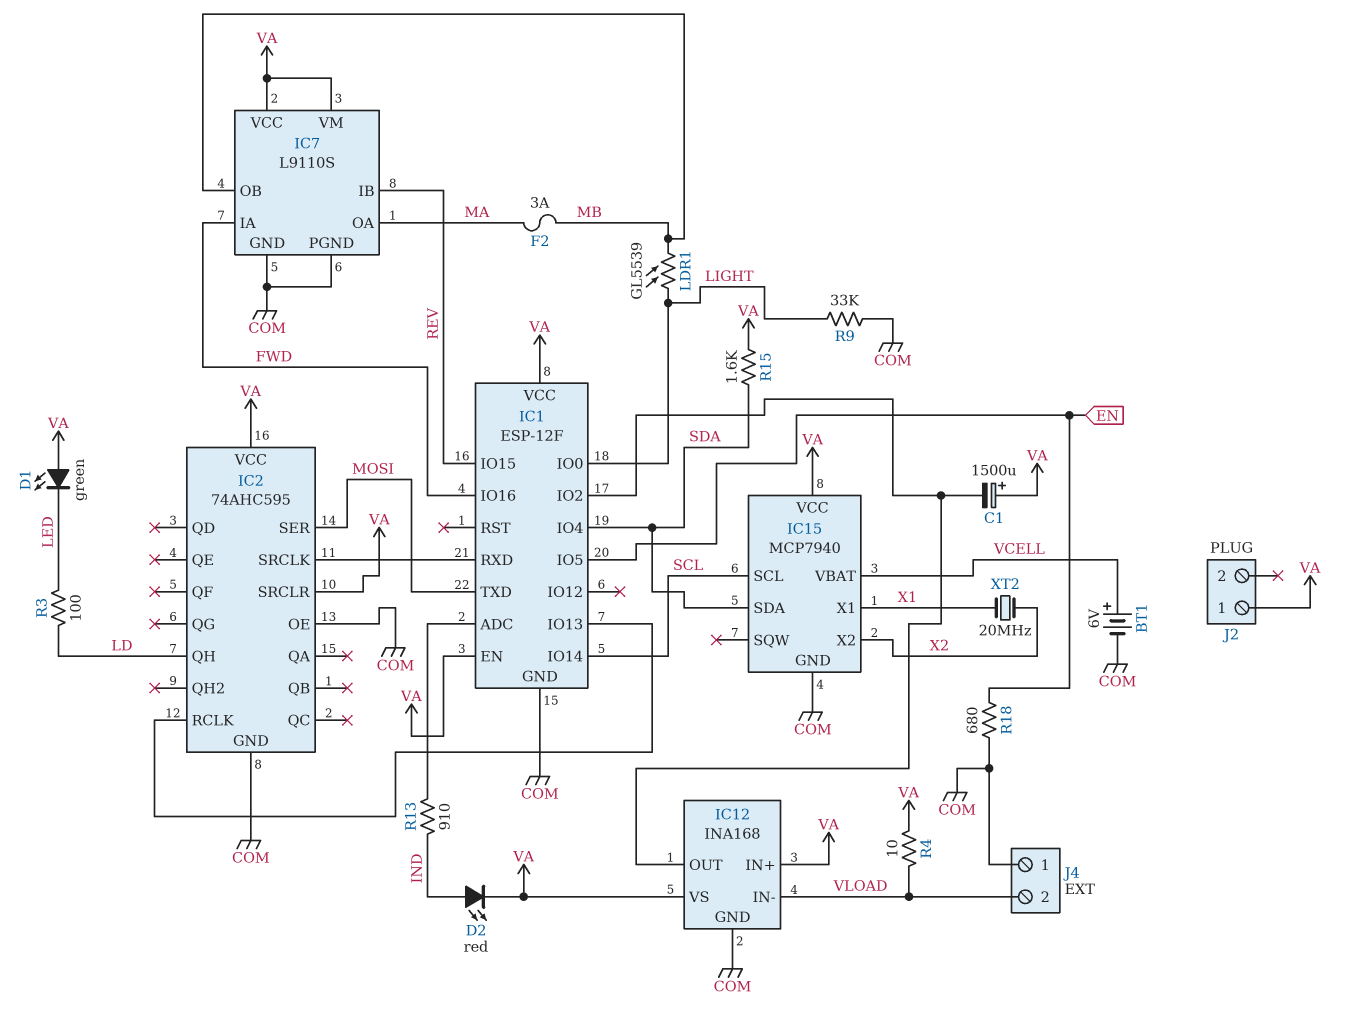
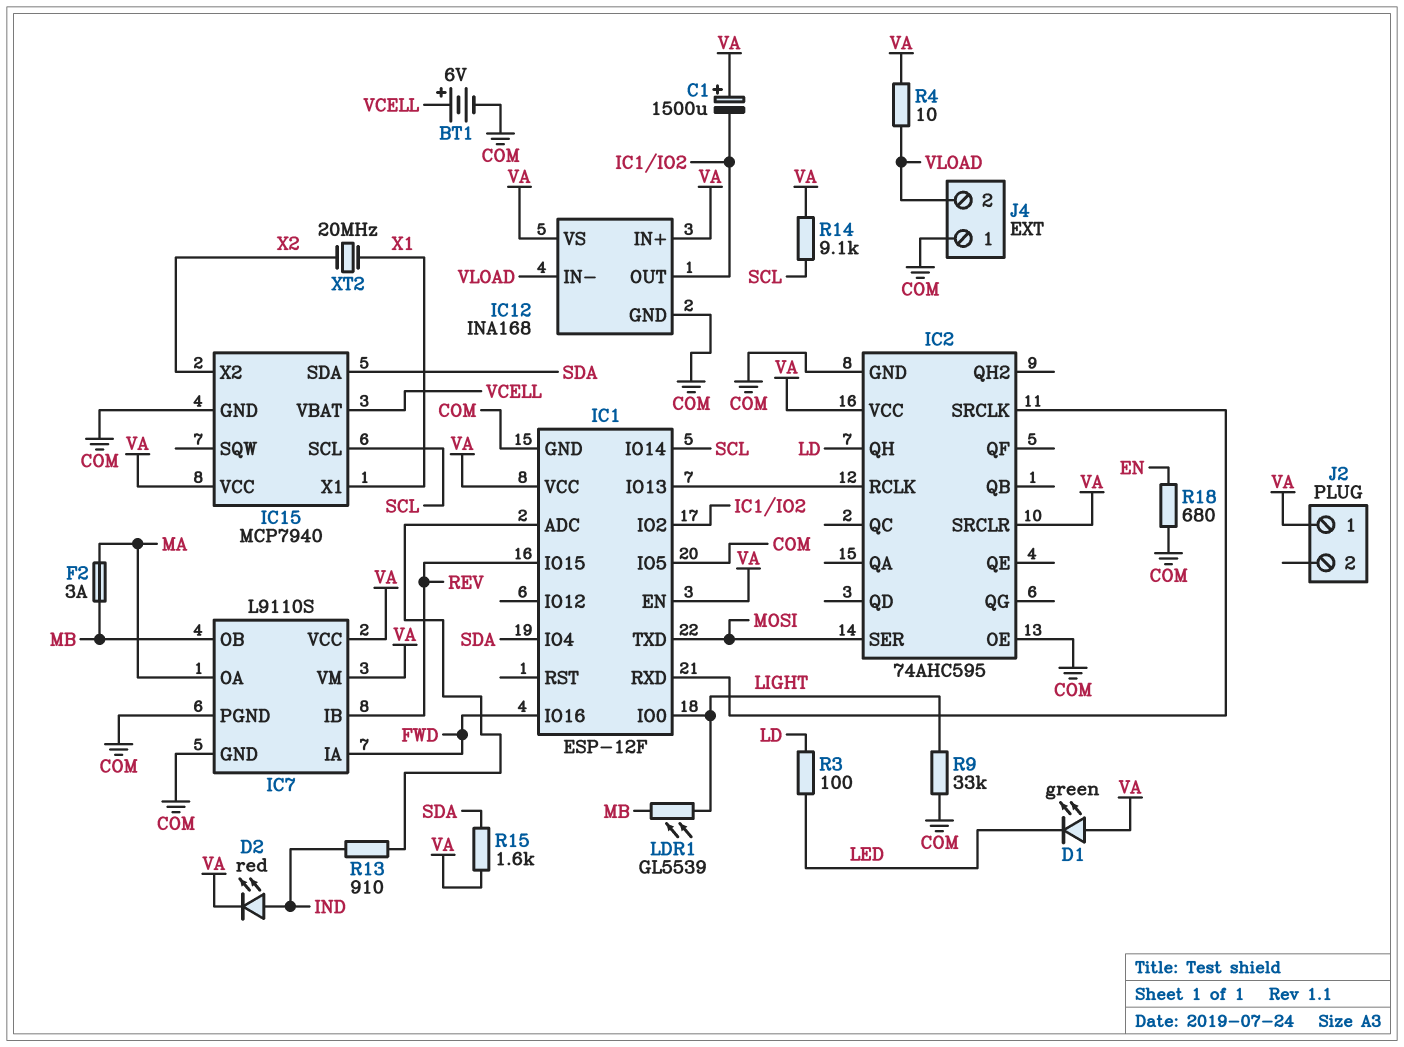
IC1 pin IO5: EN -> COM
R14: none -> 9.1k (SCL, VA)

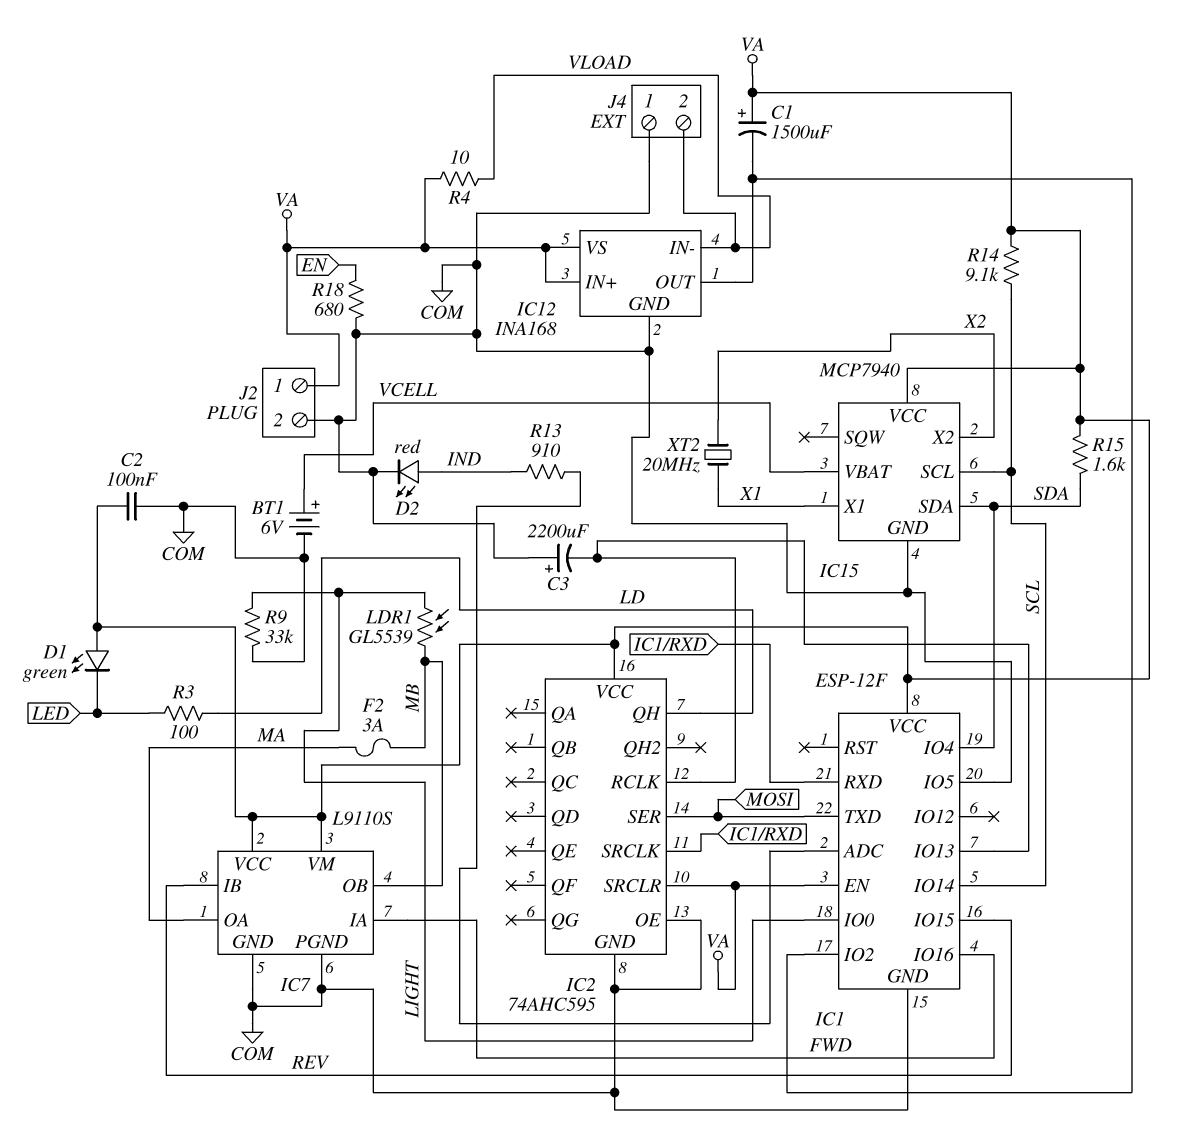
C2: none -> 100nF (COM, VA)
C3: none -> 2200uF (plus COM, minus IC1/IO13)
D2: LED red (A IND, K VA) -> LED red (A IND, K COM)
J2 pin 2: none -> COM

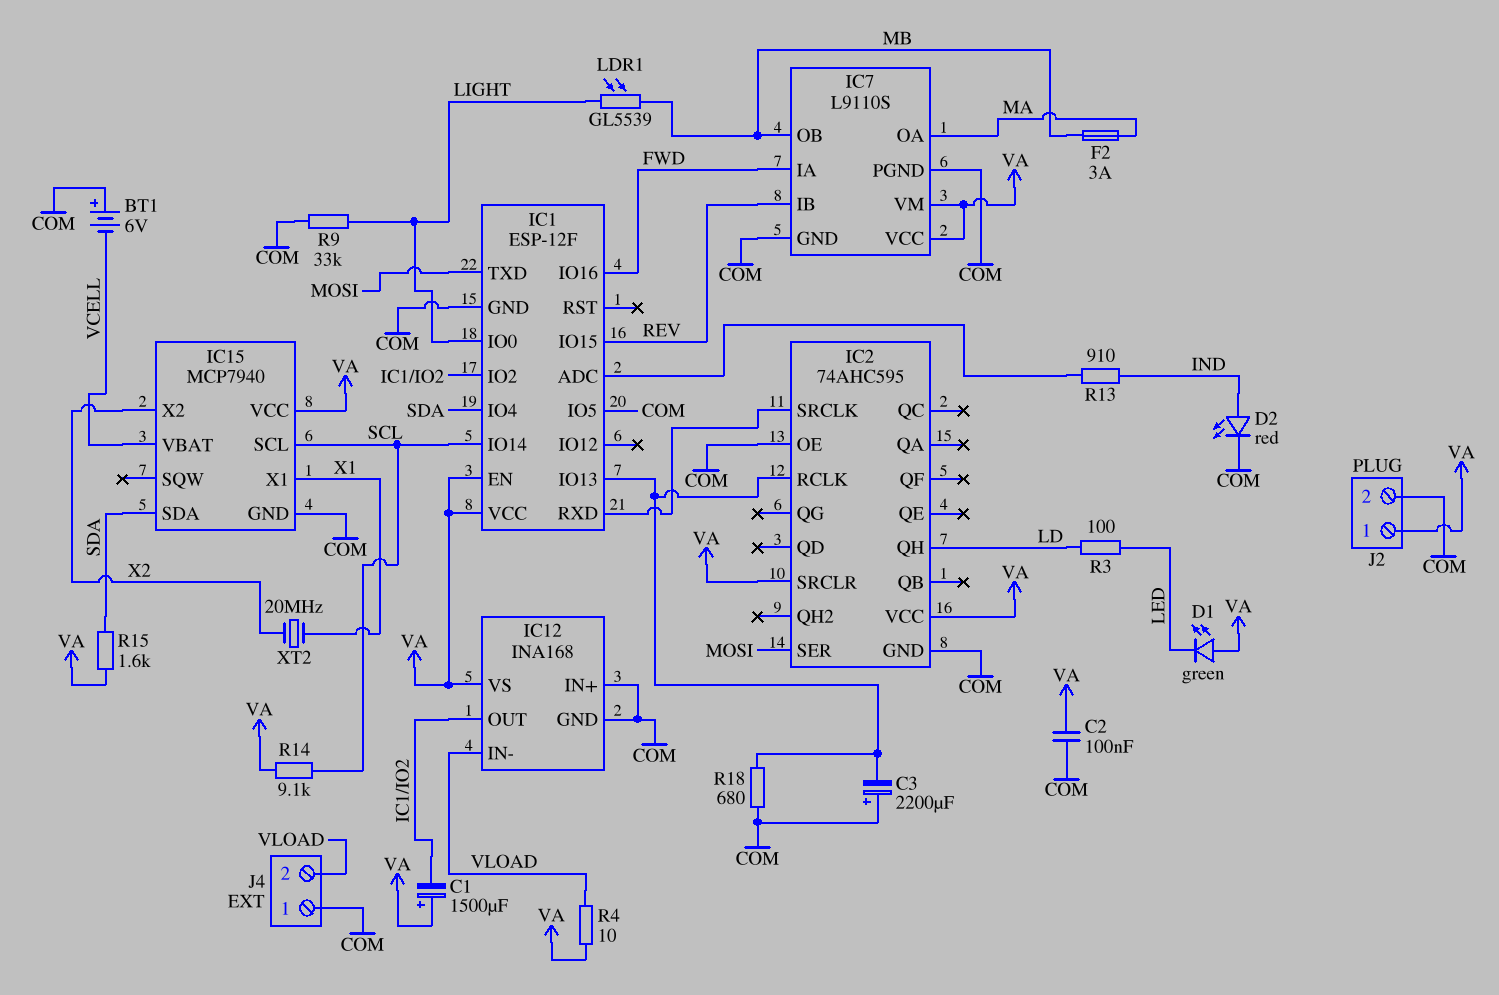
BT1: 6V (plus VCELL, minus COM) -> 6V (plus COM, minus VCELL)
IC12 pin IN+: VA -> COM
R18: 680 (COM, EN) -> 680 (COM, IC1/IO13)

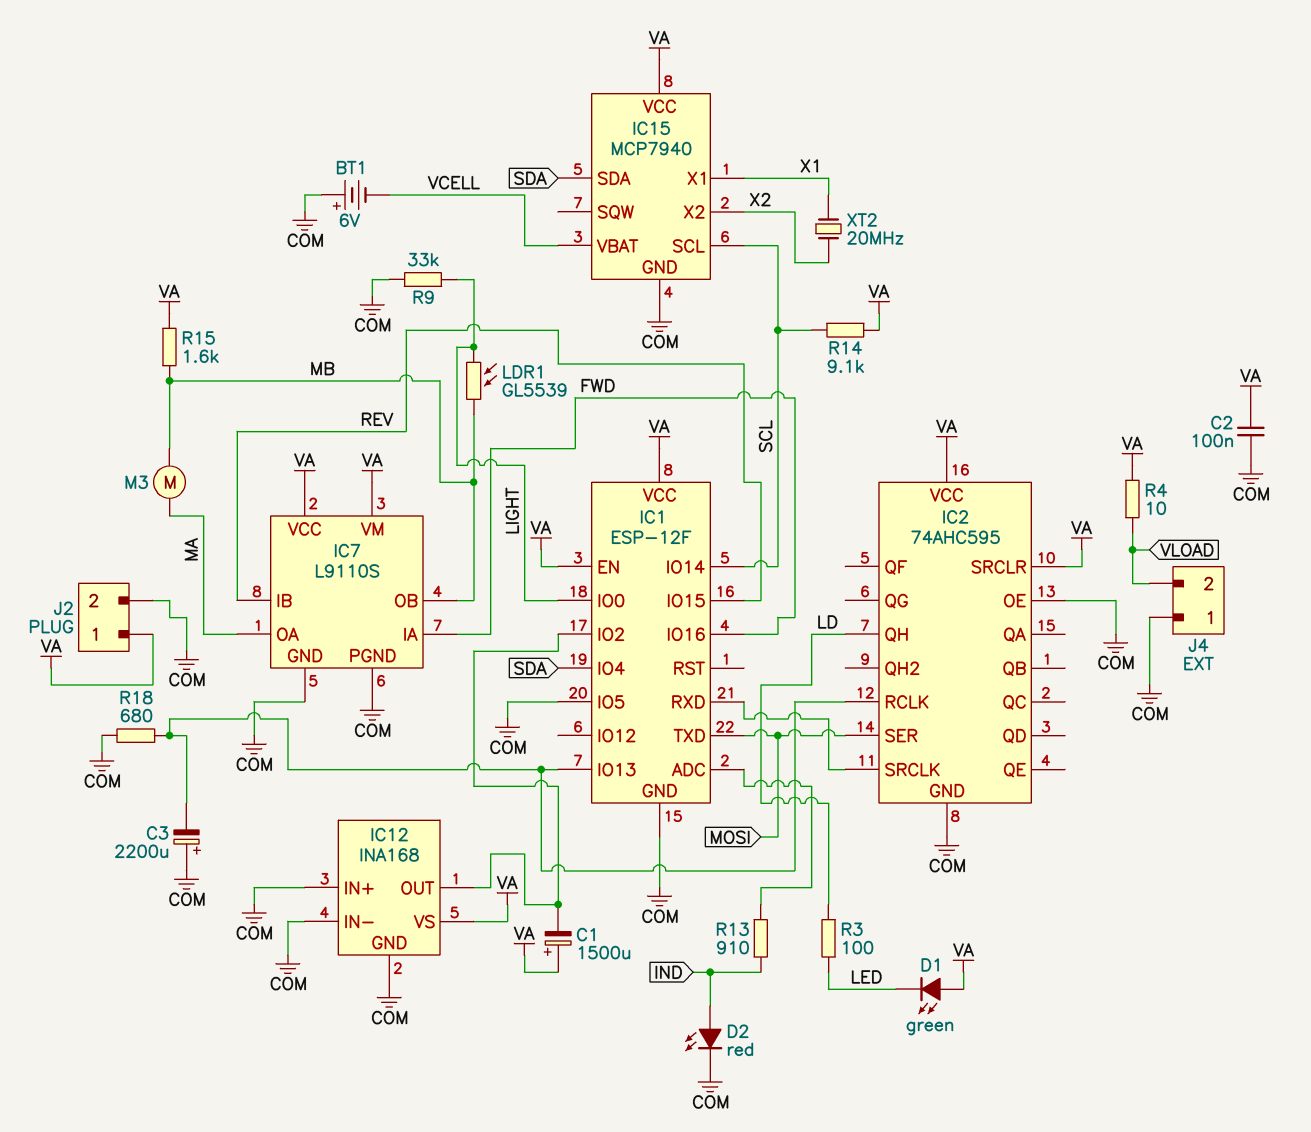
F2: 3A (MA, MB) -> none
IC12 pin IN-: VLOAD -> COM
M3: none -> motor (MA, MB)
R15: 1.6k (SDA, VA) -> 1.6k (MB, VA)

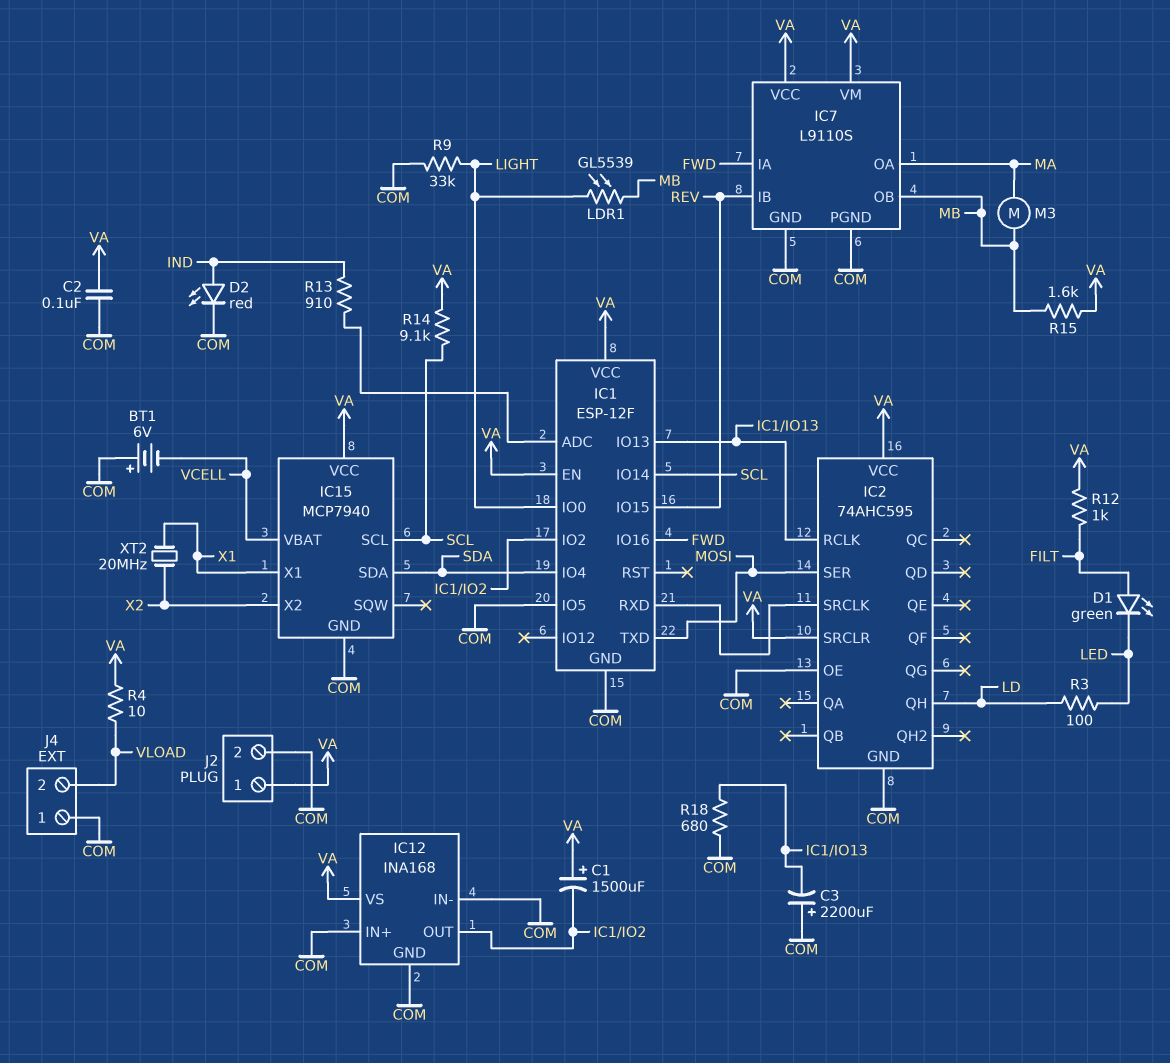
D1: LED green (A VA, K LED) -> LED green (A FILT, K LED)
R12: none -> 1k (FILT, VA)

